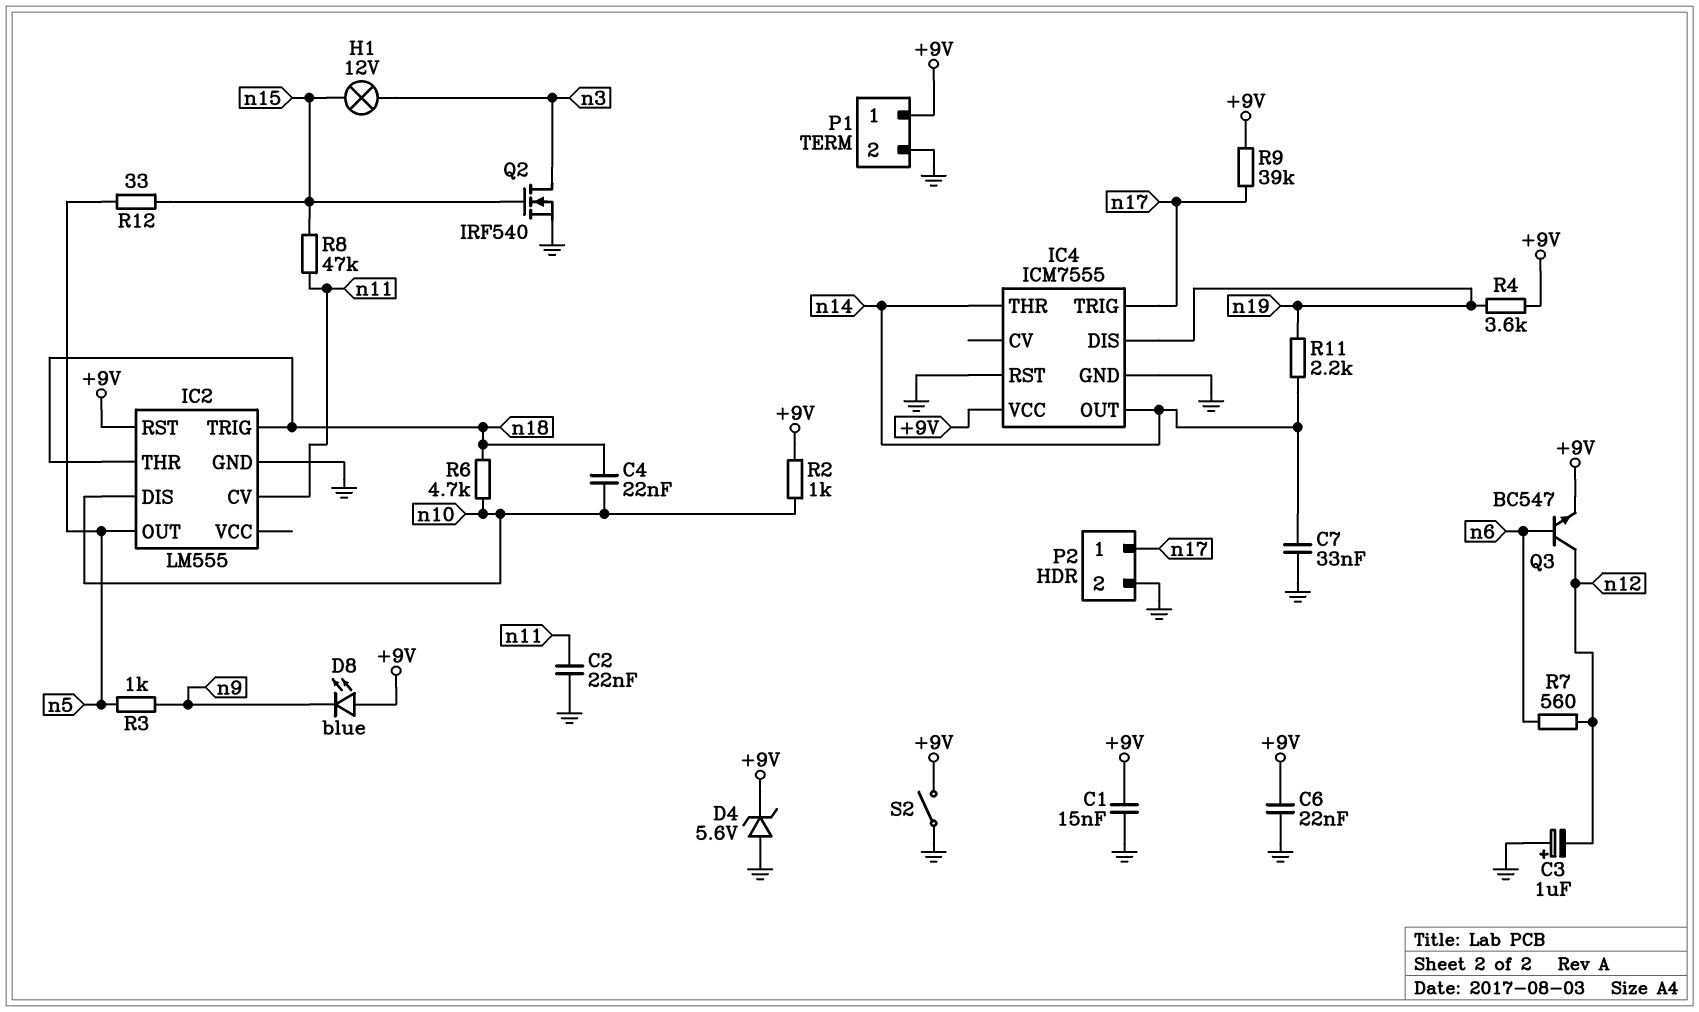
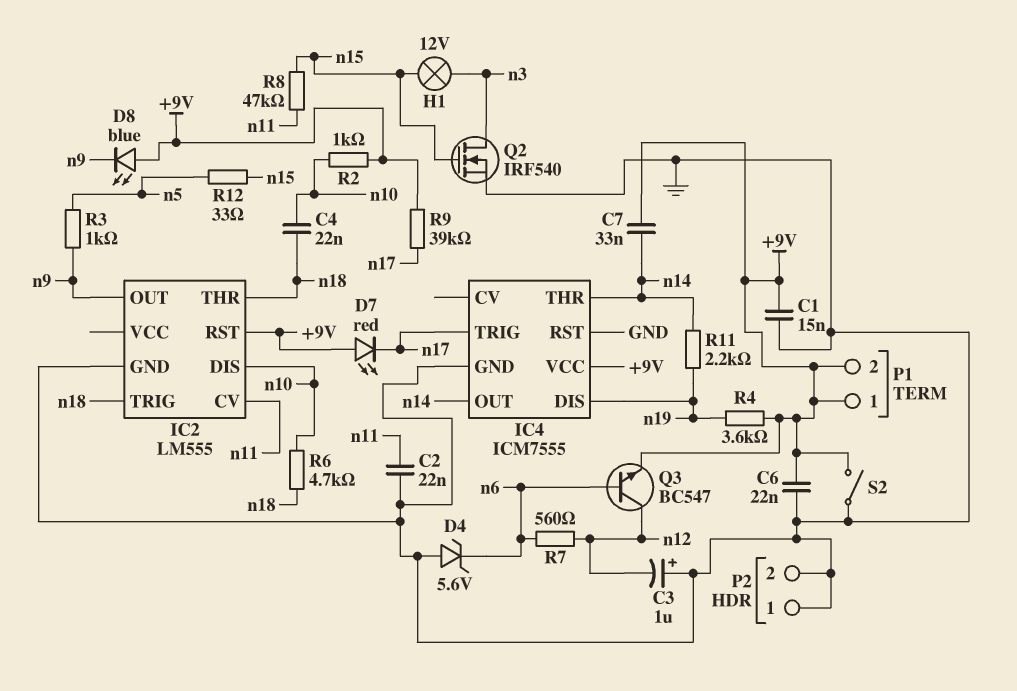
C7: 33nF (GND, n14) -> 33nF (+9V, n14)
D4: zener 5.6V (A GND, K +9V) -> zener 5.6V (A GND, K n6)
D7: none -> LED red (A +9V, K n17)
IC2 pin OUT: n5 -> n9
P1 pin 2: GND -> +9V
P2 pin 1: n17 -> GND

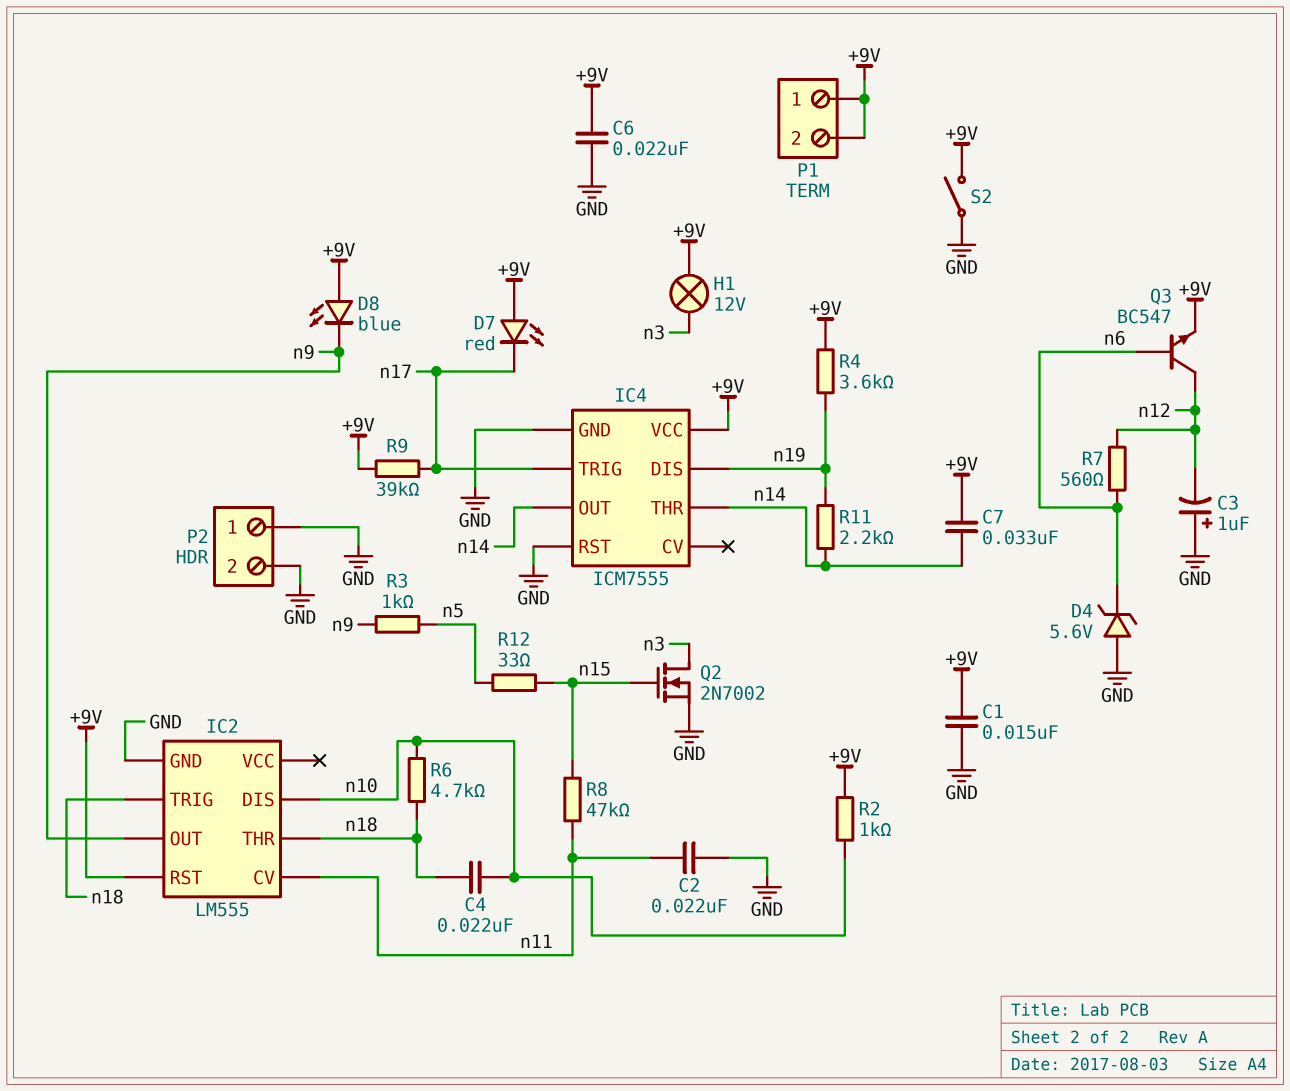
H1: lamp 12V (n3, n15) -> lamp 12V (+9V, n3)
Q2: NMOS IRF540 (G n15, D n3, S GND) -> NMOS 2N7002 (G n15, D n3, S GND)

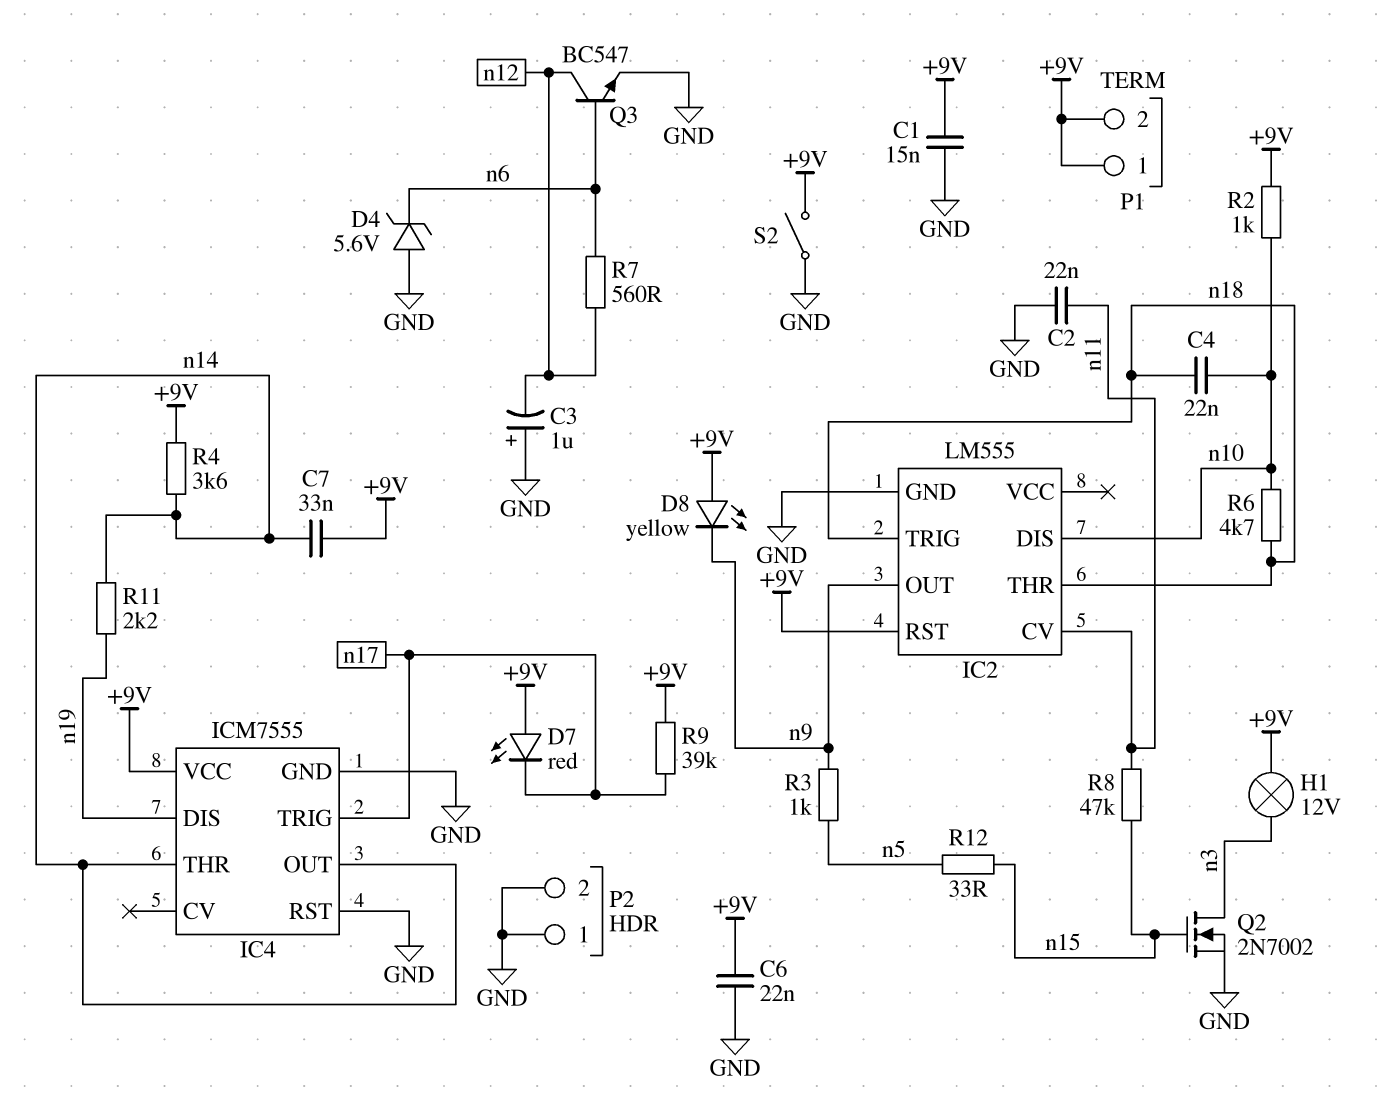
D8: LED blue (A +9V, K n9) -> LED yellow (A +9V, K n9)
Q3: NPN BC547 (B n6, C n12, E +9V) -> NPN BC547 (B n6, C n12, E GND)
R4: 3.6k (+9V, n19) -> 3.6k (+9V, n14)

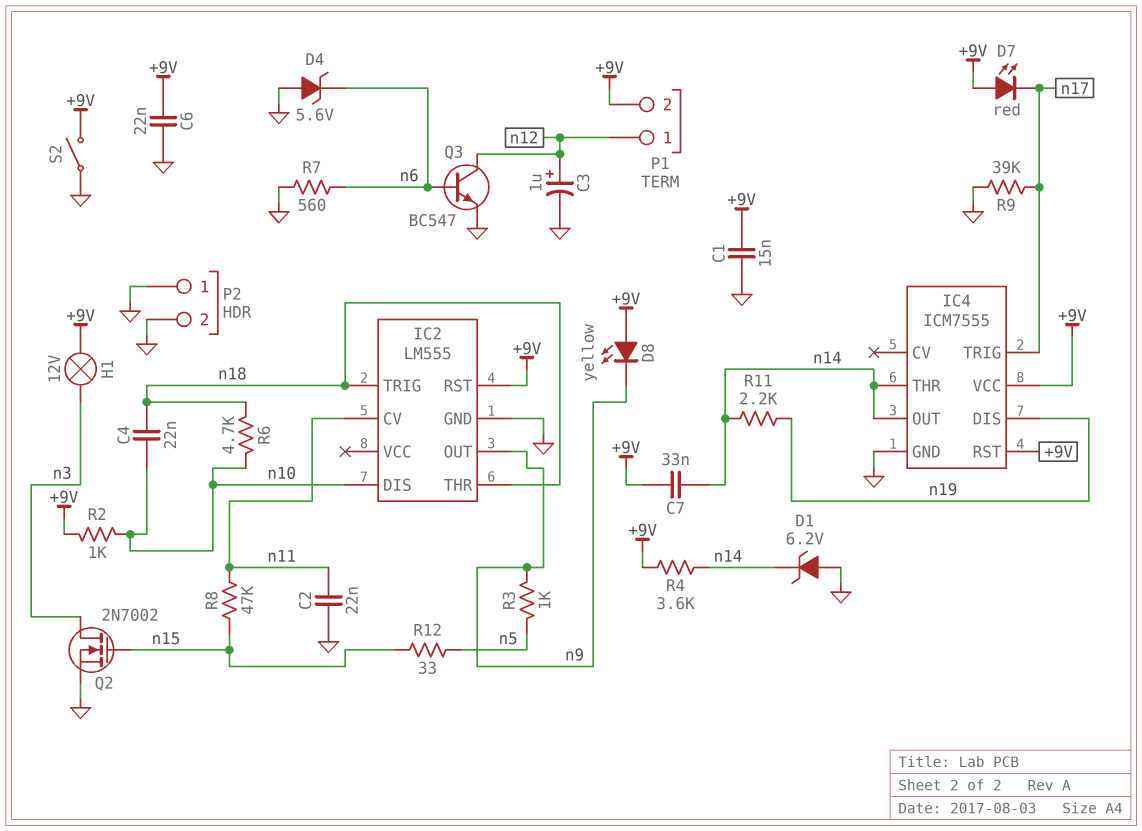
C3: 1uF (plus GND, minus n12) -> 1uF (plus n12, minus GND)
D1: none -> zener 6.2V (A GND, K n14)
IC4 pin RST: GND -> +9V
P1 pin 1: +9V -> n12
R7: 560 (n6, n12) -> 560 (GND, n6)
R9: 39k (+9V, n17) -> 39k (GND, n17)

